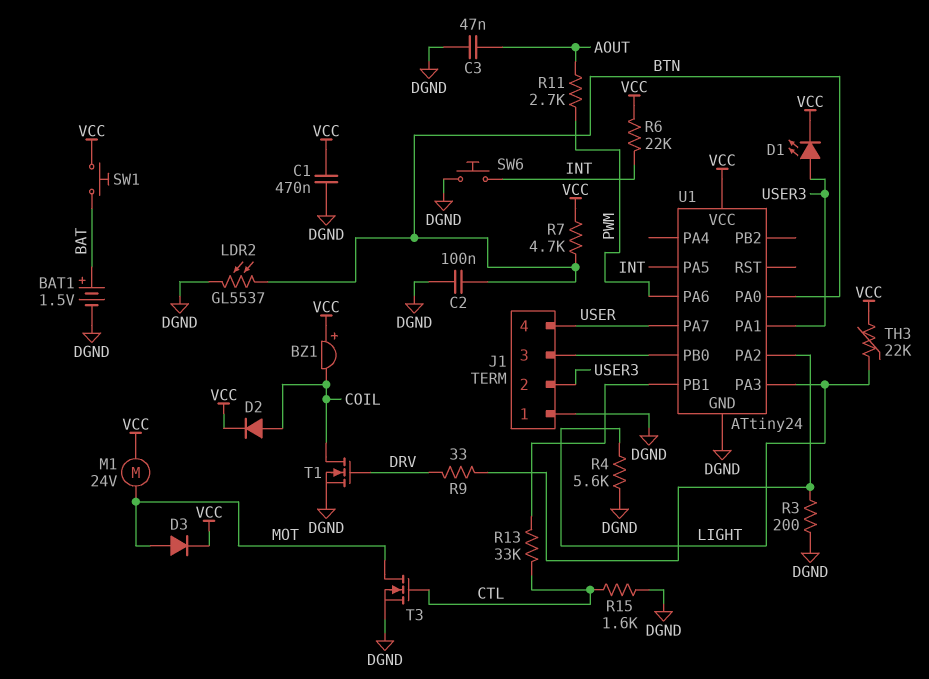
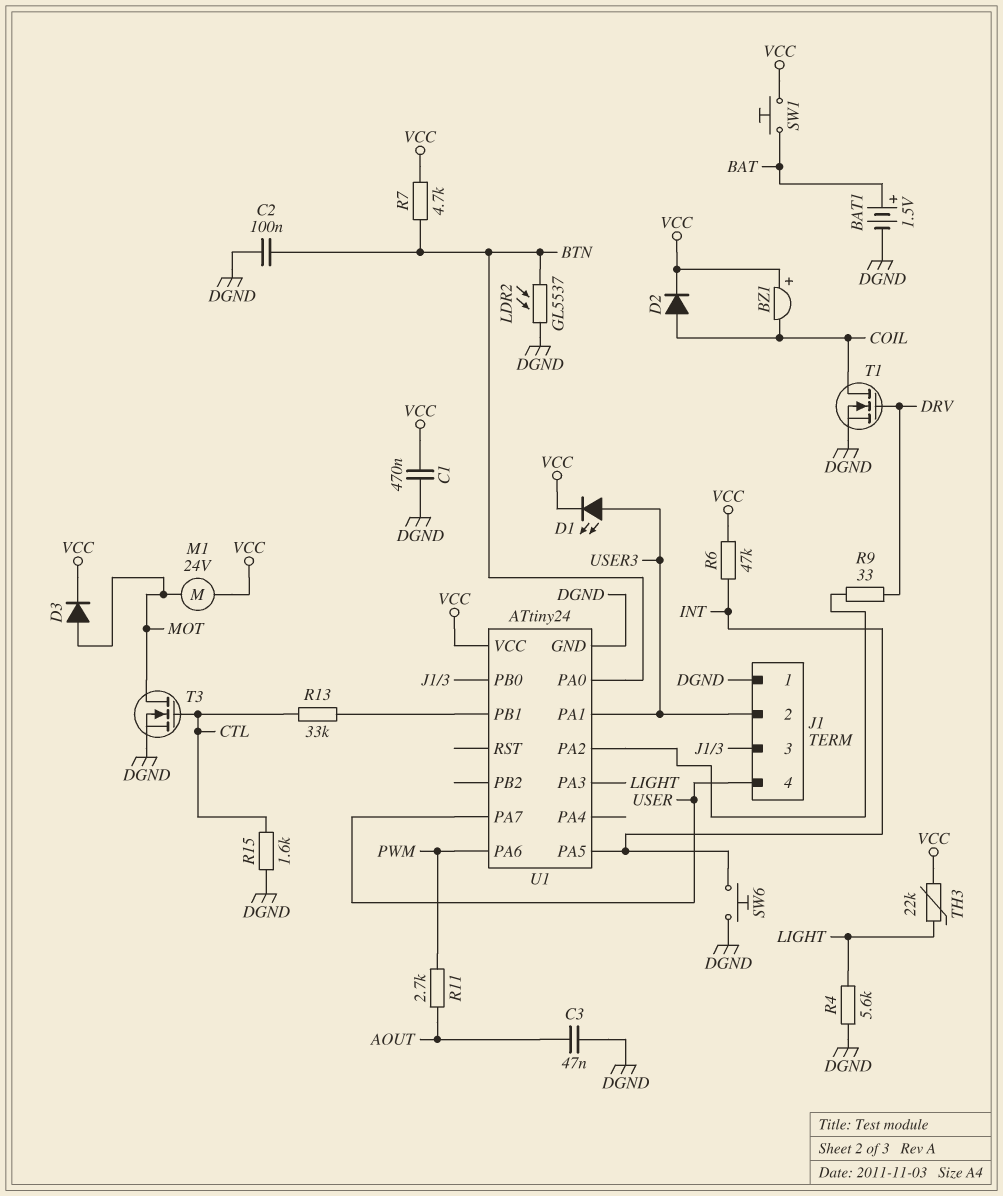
R3: 200 (DGND, U1/PA2) -> none
R6: 22k (INT, VCC) -> 47k (INT, VCC)

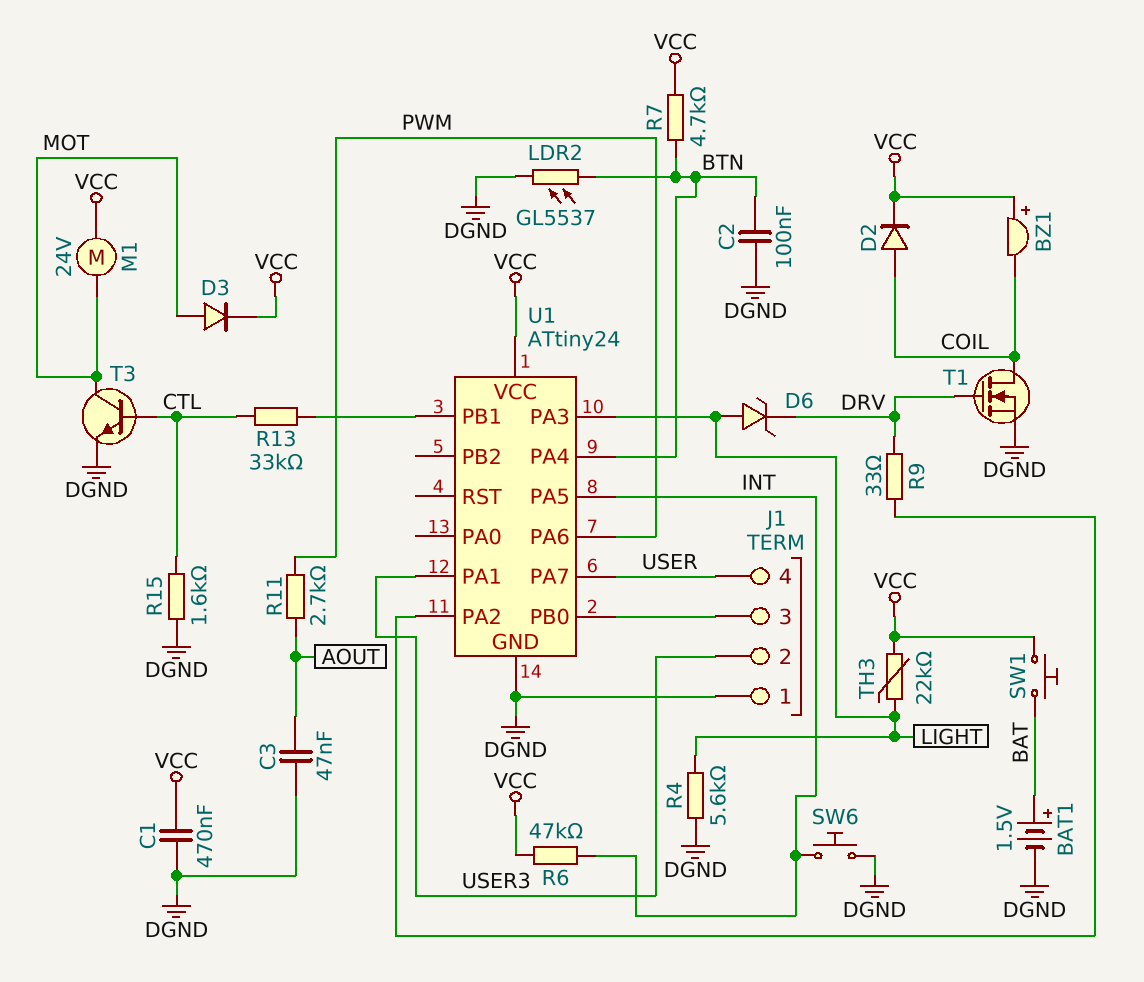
D1: LED (A USER3, K VCC) -> none
D6: none -> zener (A LIGHT, K DRV)
T3: NMOS (G CTL, D MOT, S DGND) -> NPN (B CTL, C MOT, E DGND)
U1 pin PA0: BTN -> none
U1 pin PA4: none -> BTN

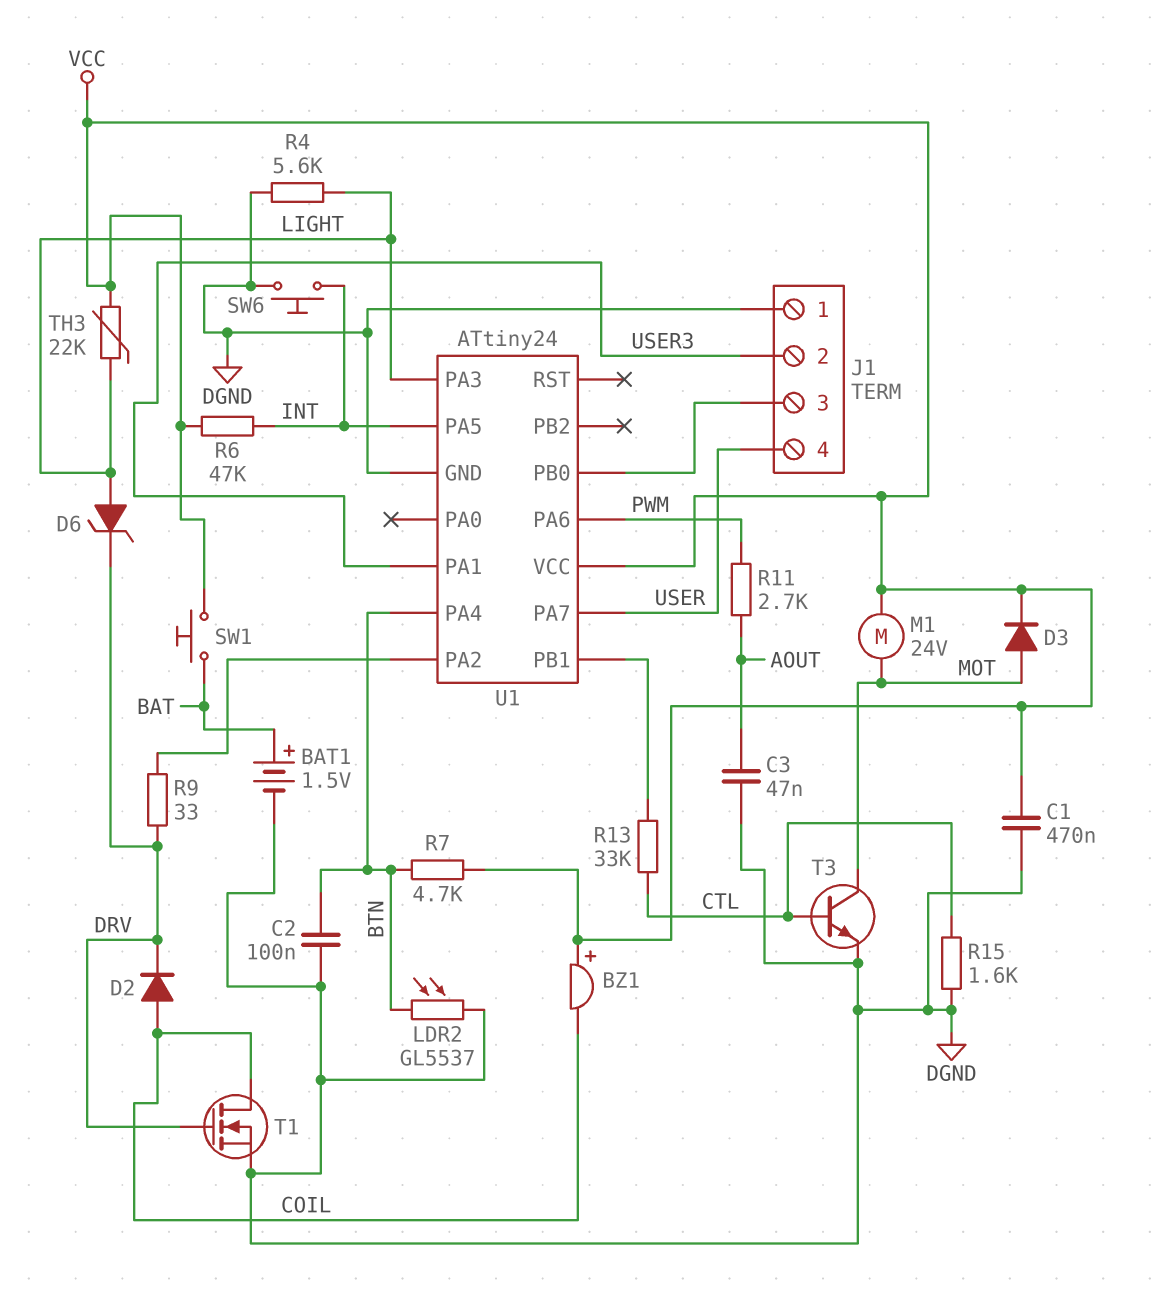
D2: diode (A COIL, K VCC) -> diode (A COIL, K DRV)

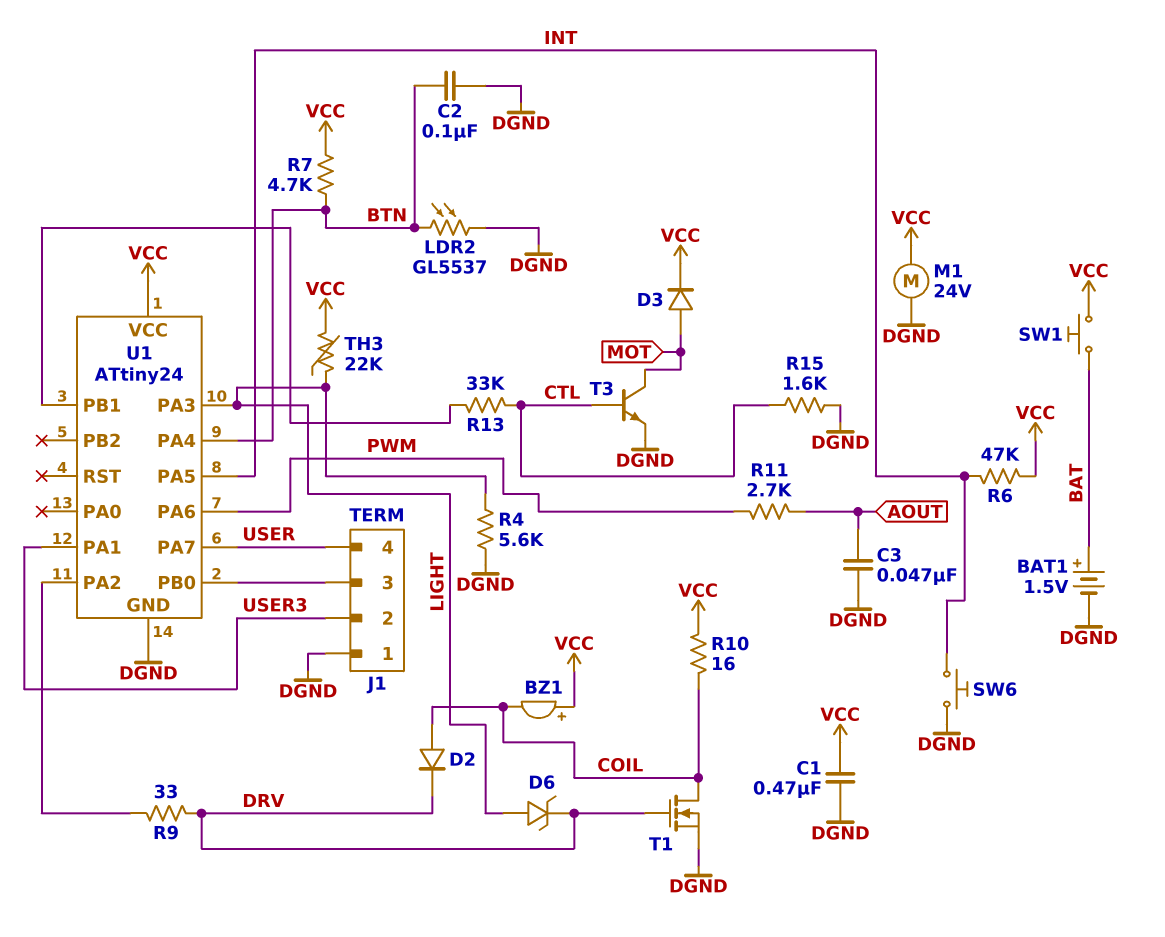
M1: motor 24V (MOT, VCC) -> motor 24V (DGND, VCC)
R10: none -> 16 (COIL, VCC)

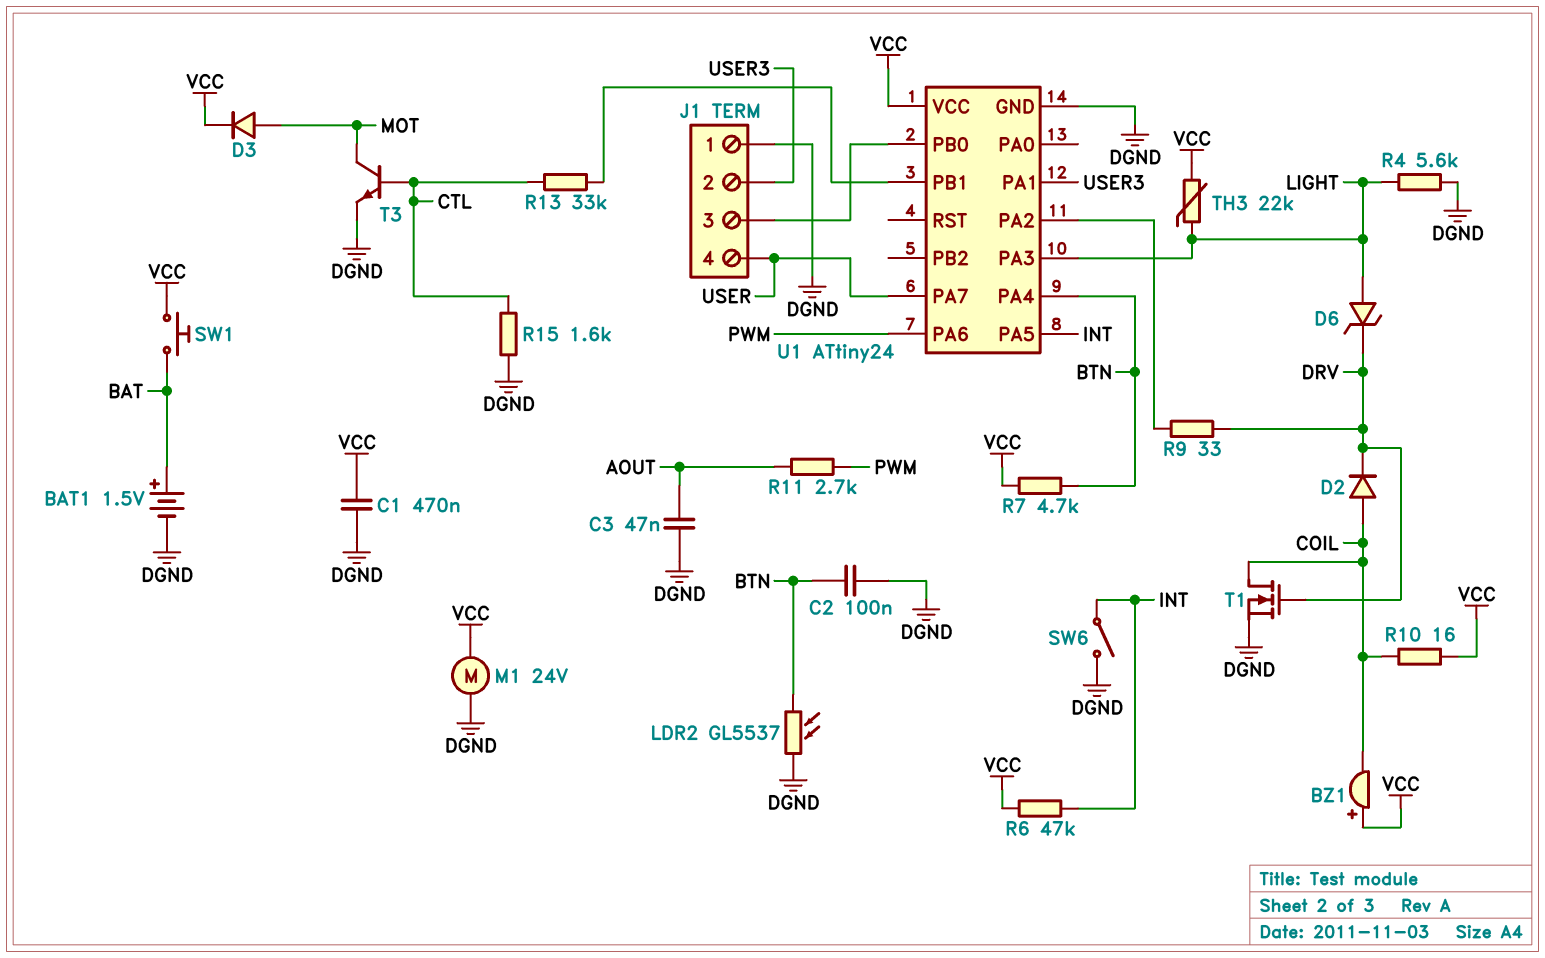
SW6: button (DGND, INT) -> switch (DGND, INT)

